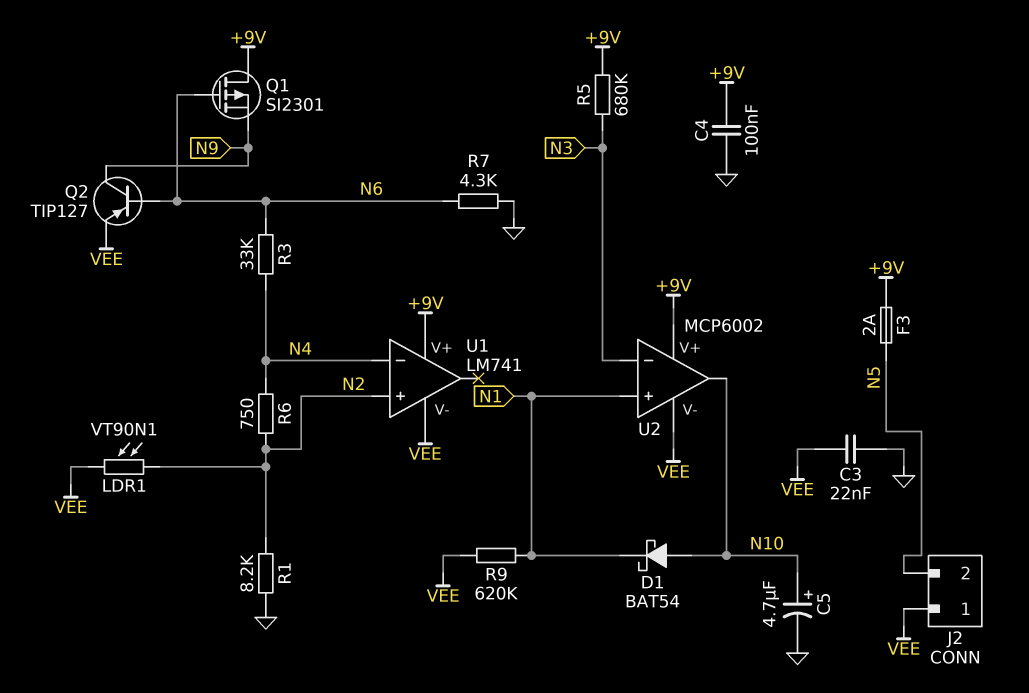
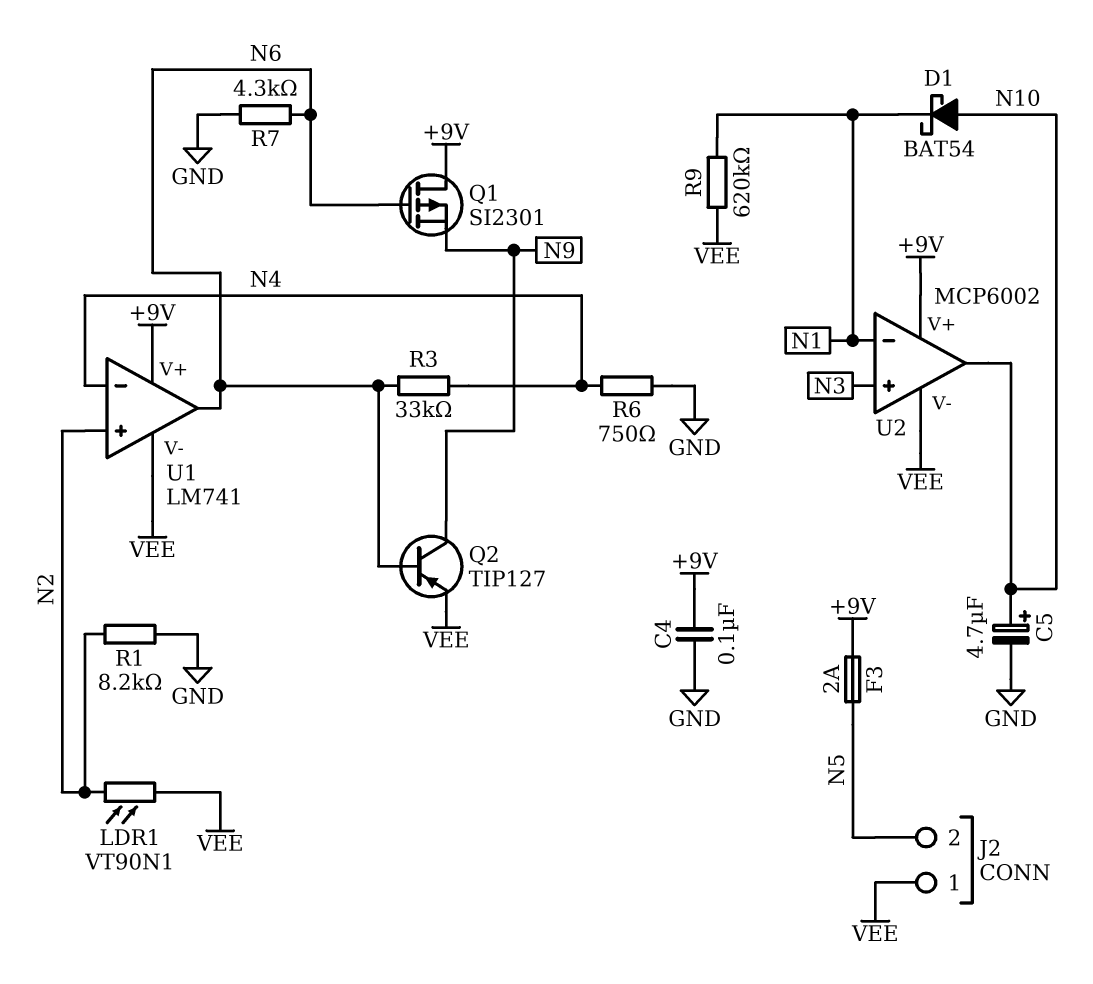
C3: 22nF (GND, VEE) -> none
R5: 680k (+9V, N3) -> none
R6: 750 (N2, N4) -> 750 (GND, N4)
U1 pin out: none -> N6
U2 pin in+: N1 -> N3
U2 pin in-: N3 -> N1

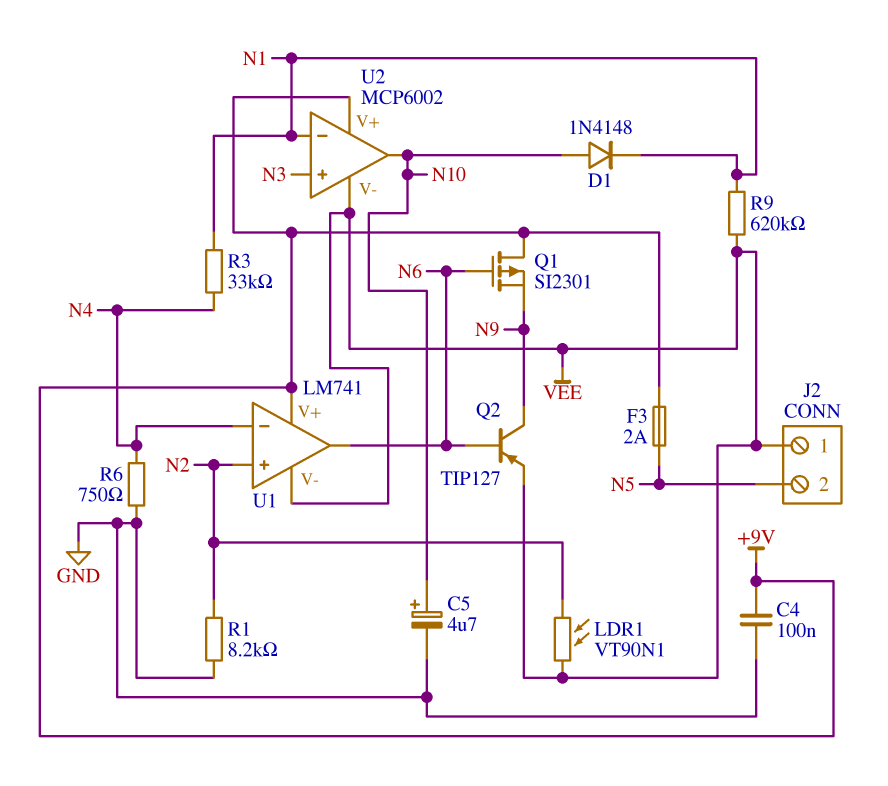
D1: schottky BAT54 (A N10, K N1) -> diode 1N4148 (A N10, K N1)
R3: 33k (N4, N6) -> 33k (N1, N4)
R7: 4.3k (GND, N6) -> none

